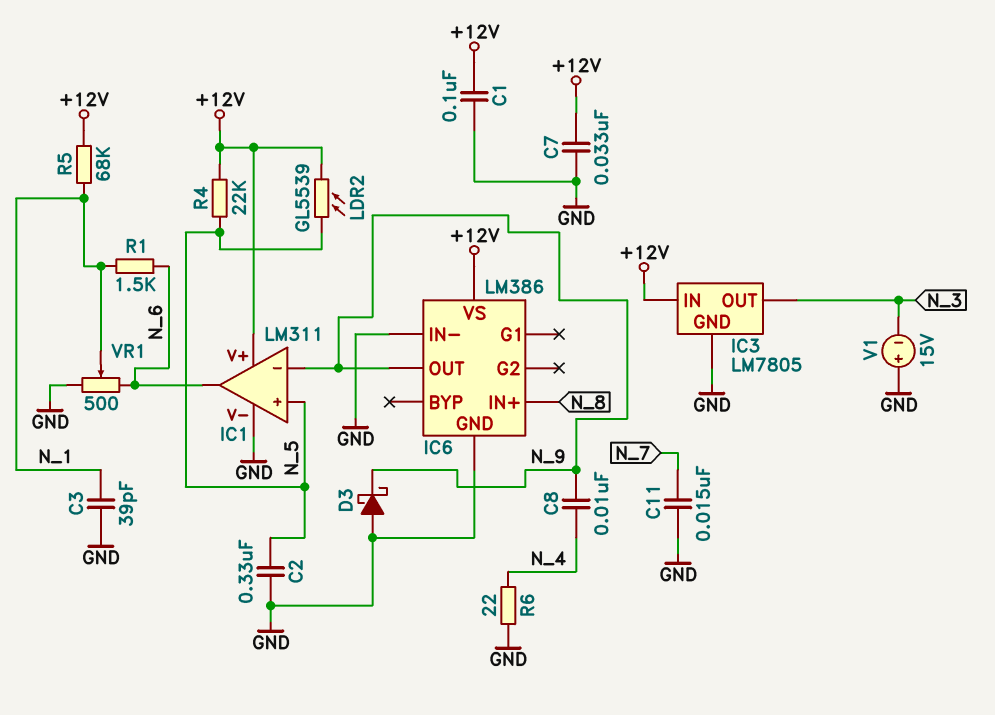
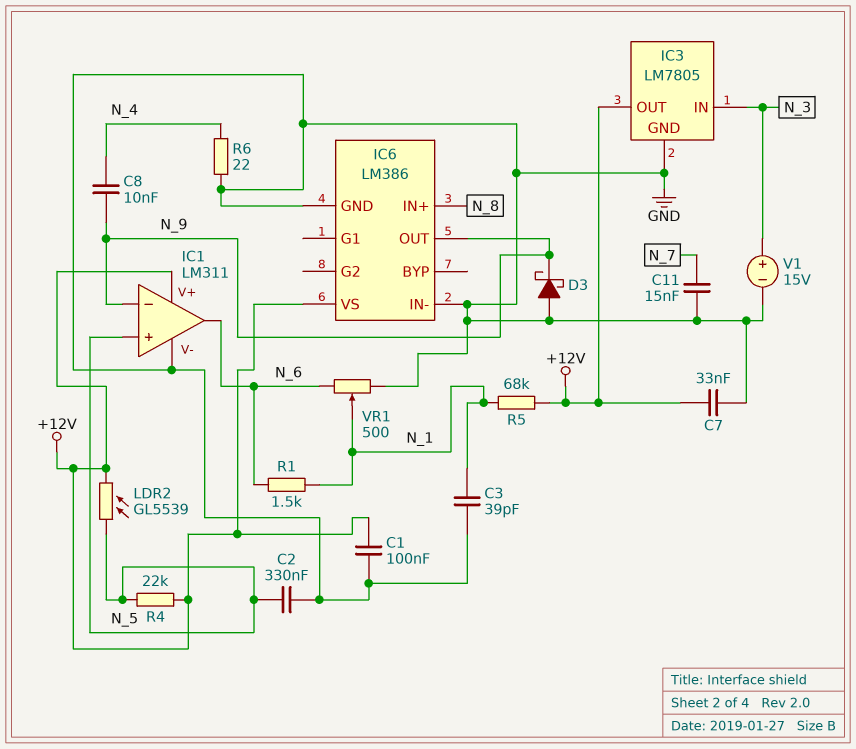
IC3 pin IN: +12V -> N_3
IC3 pin OUT: N_3 -> +12V
V1: 15V (plus GND, minus N_3) -> 15V (plus N_3, minus GND)

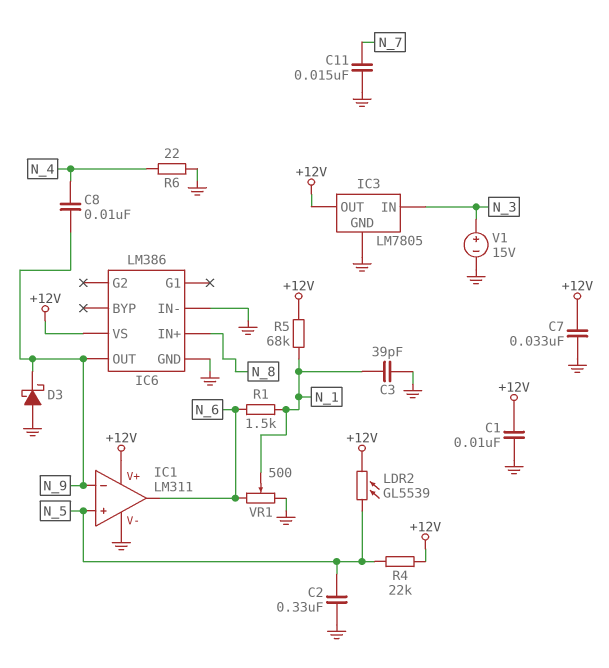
C1: 100nF (+12V, GND) -> 10nF (+12V, GND)

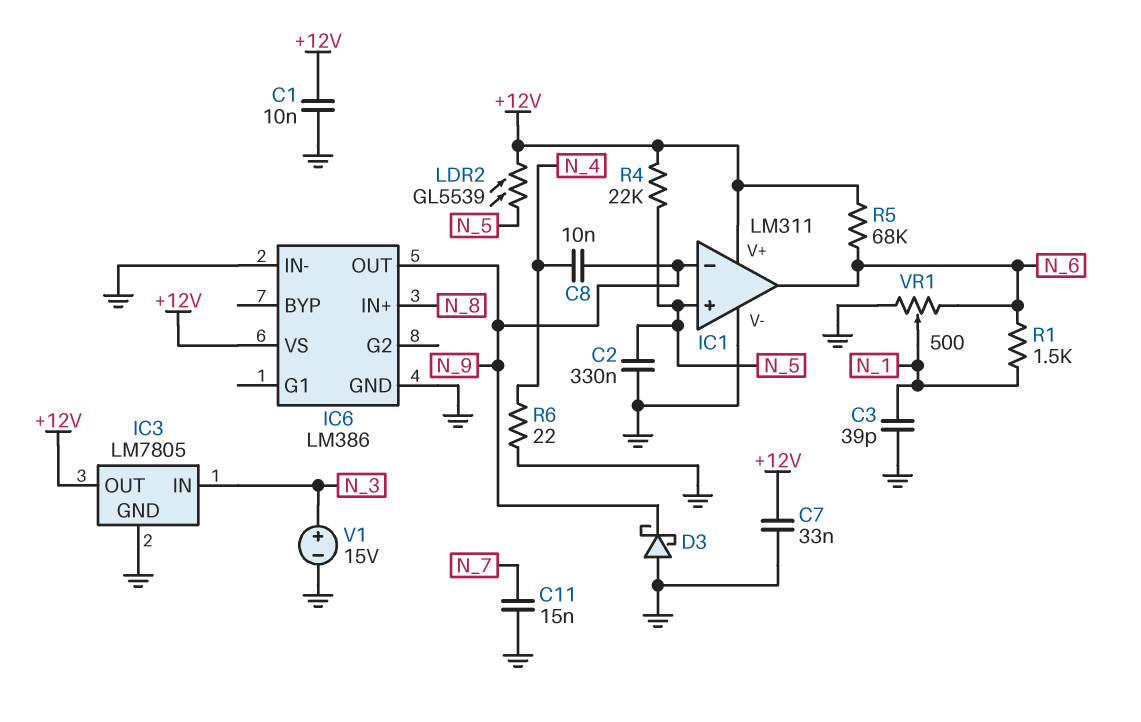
R5: 68k (+12V, N_1) -> 68k (+12V, N_6)

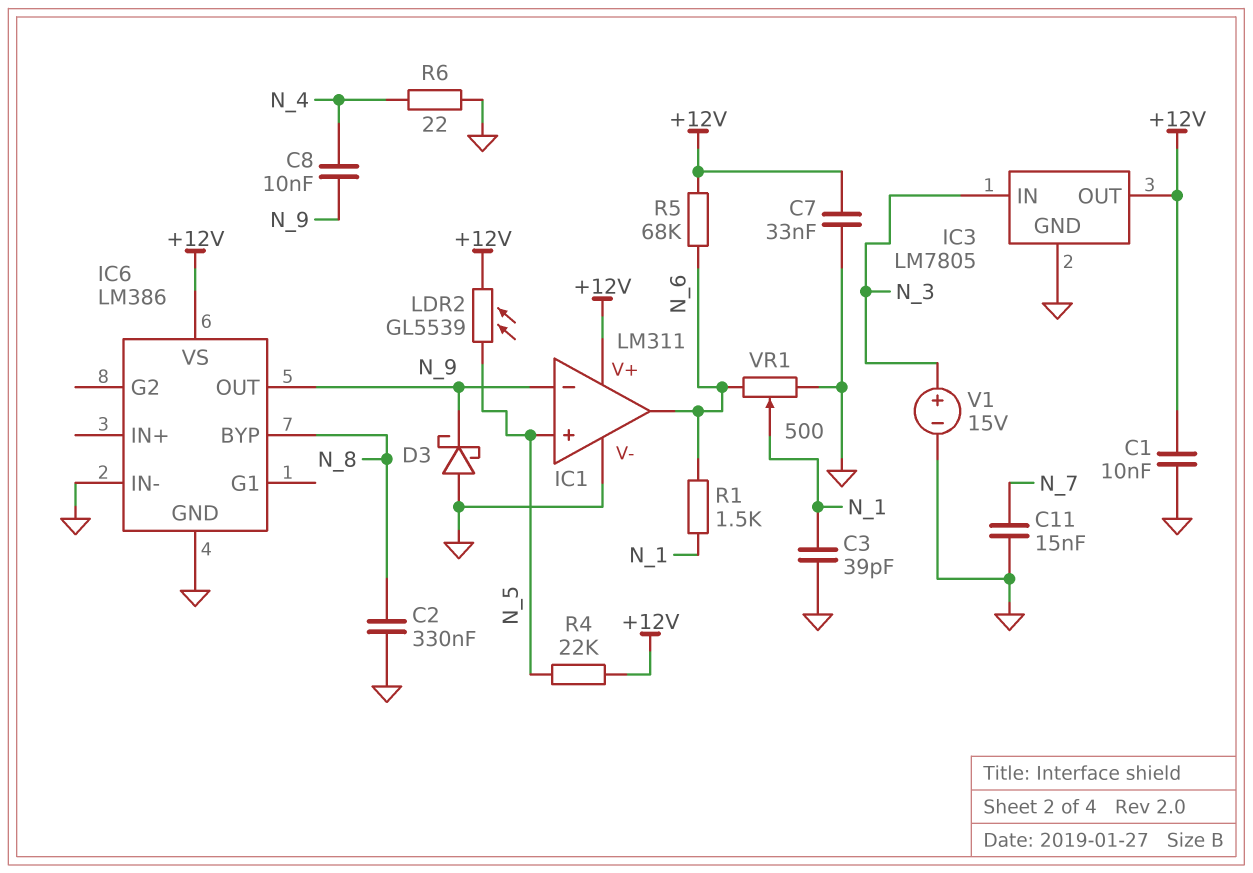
C2: 330nF (GND, N_5) -> 330nF (GND, N_8)
IC6 pin BYP: none -> N_8
IC6 pin IN+: N_8 -> none

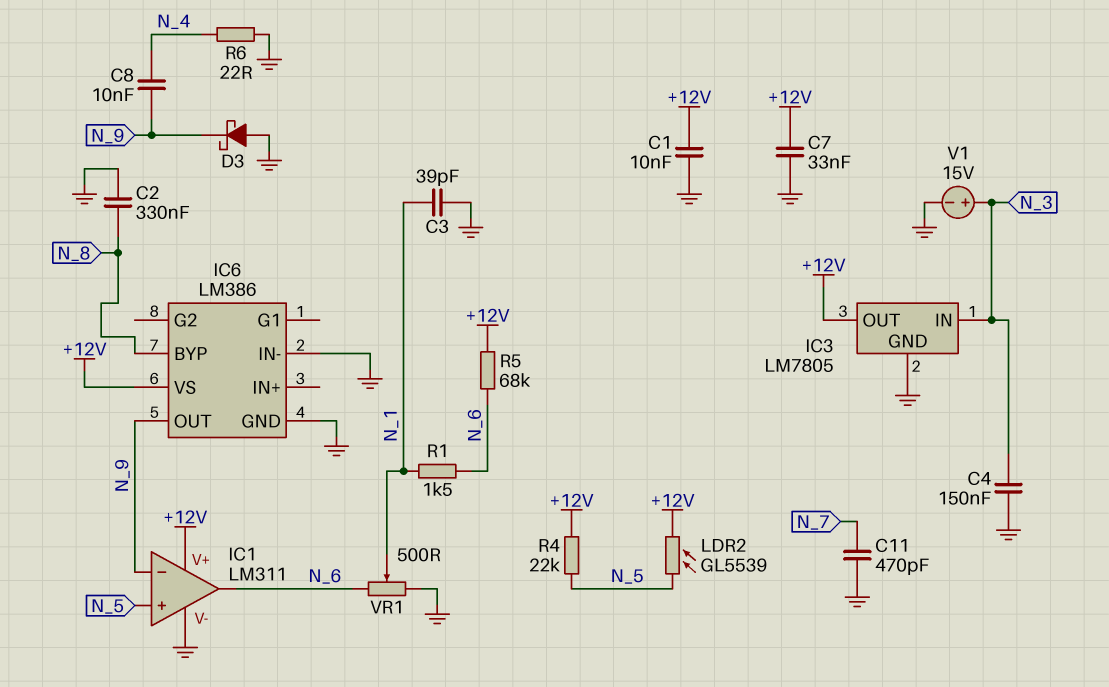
C4: none -> 150nF (GND, N_3)
C11: 15nF (GND, N_7) -> 470pF (GND, N_7)

